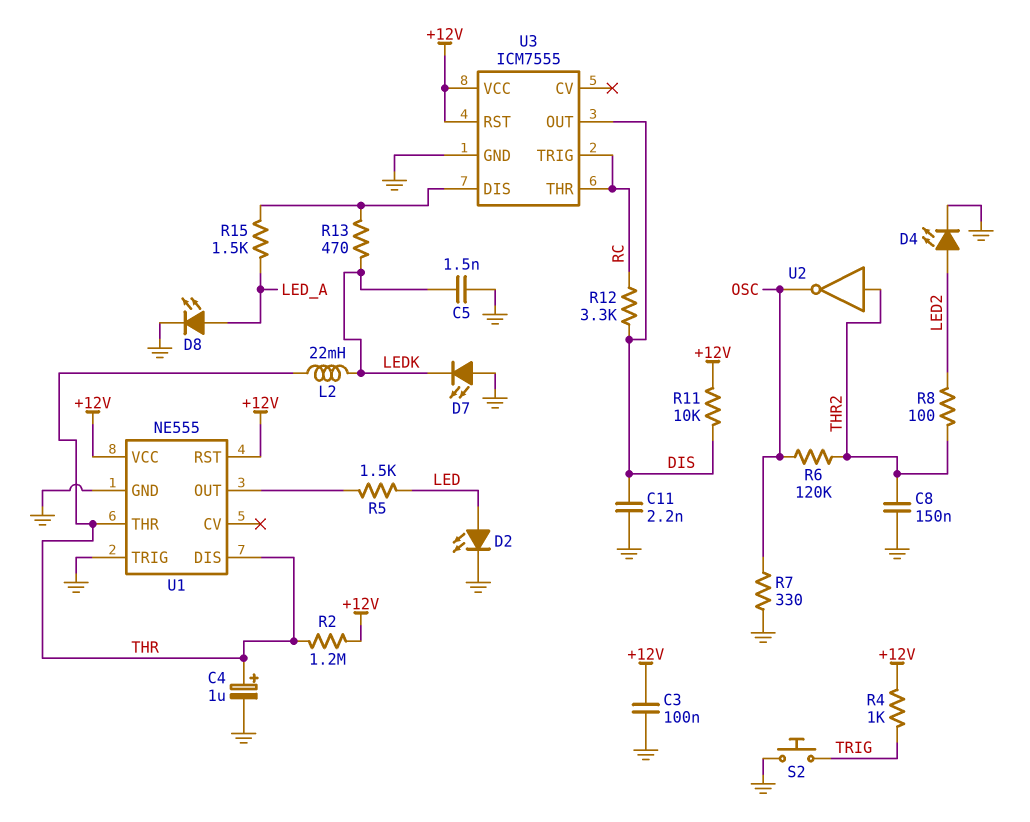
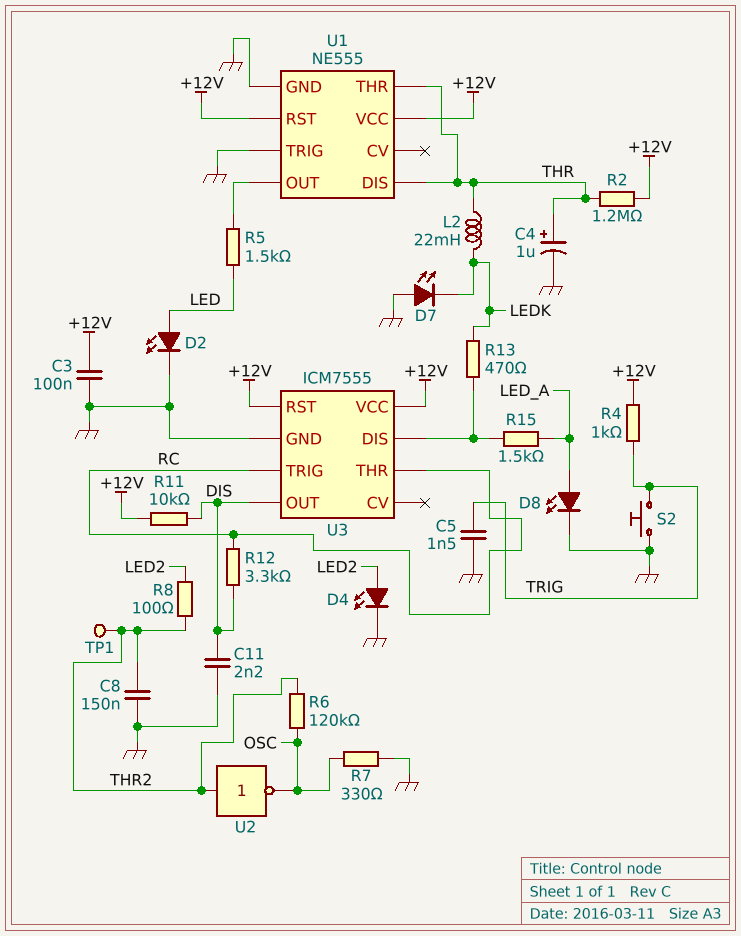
C5: 1.5nF (GND, LEDK) -> 1.5nF (GND, TRIG)
TP1: none -> test point (THR2)

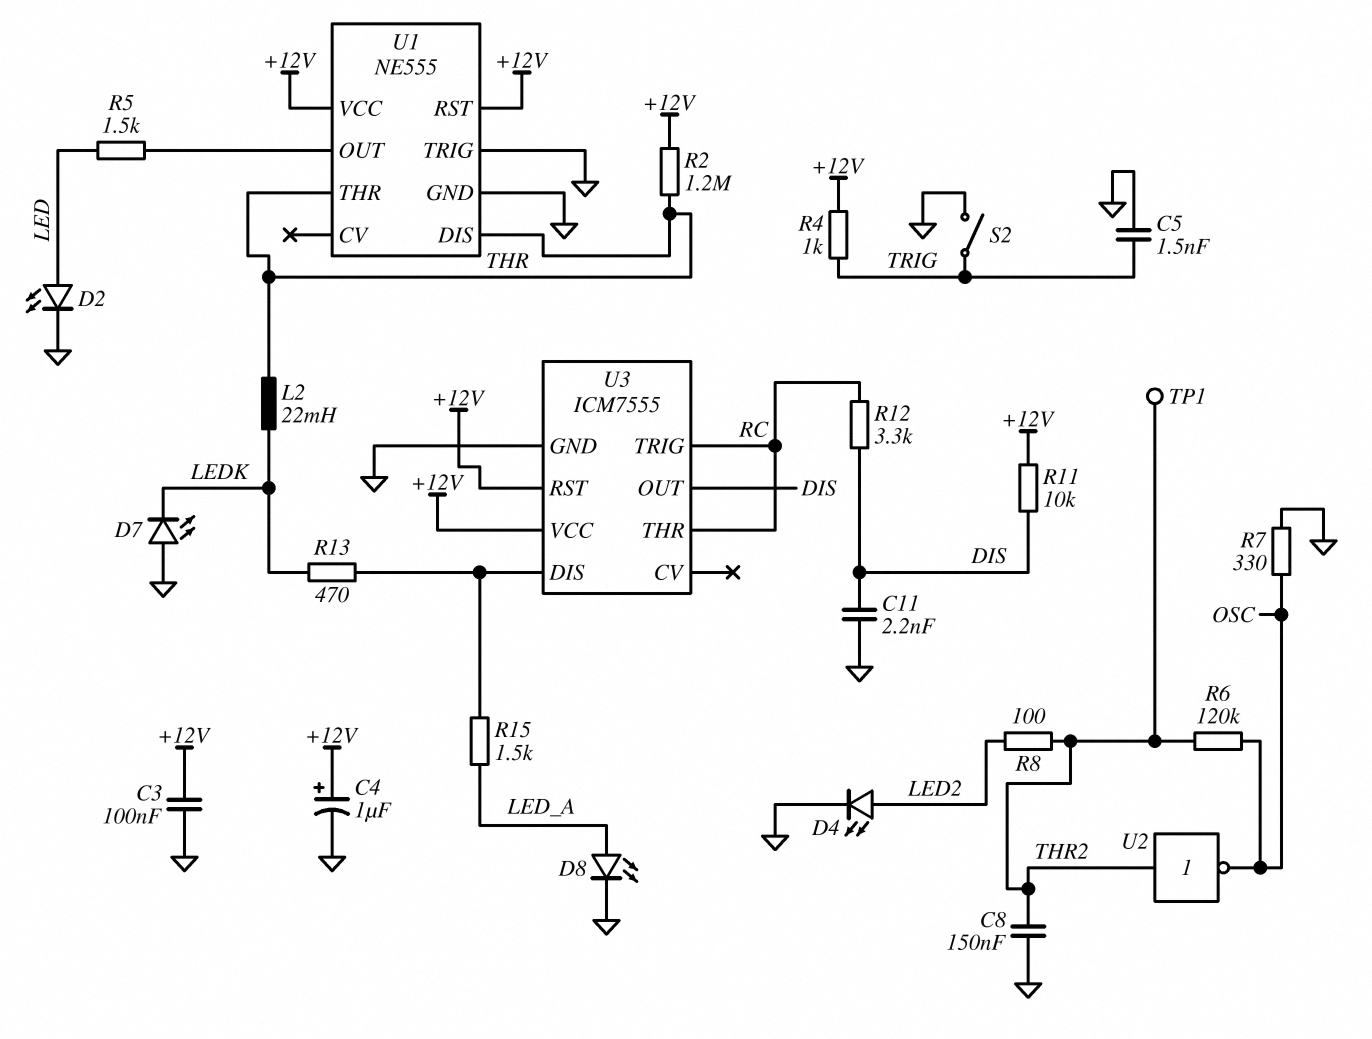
C4: 1uF (plus THR, minus GND) -> 1uF (plus +12V, minus GND)
S2: button (GND, TRIG) -> switch (GND, TRIG)

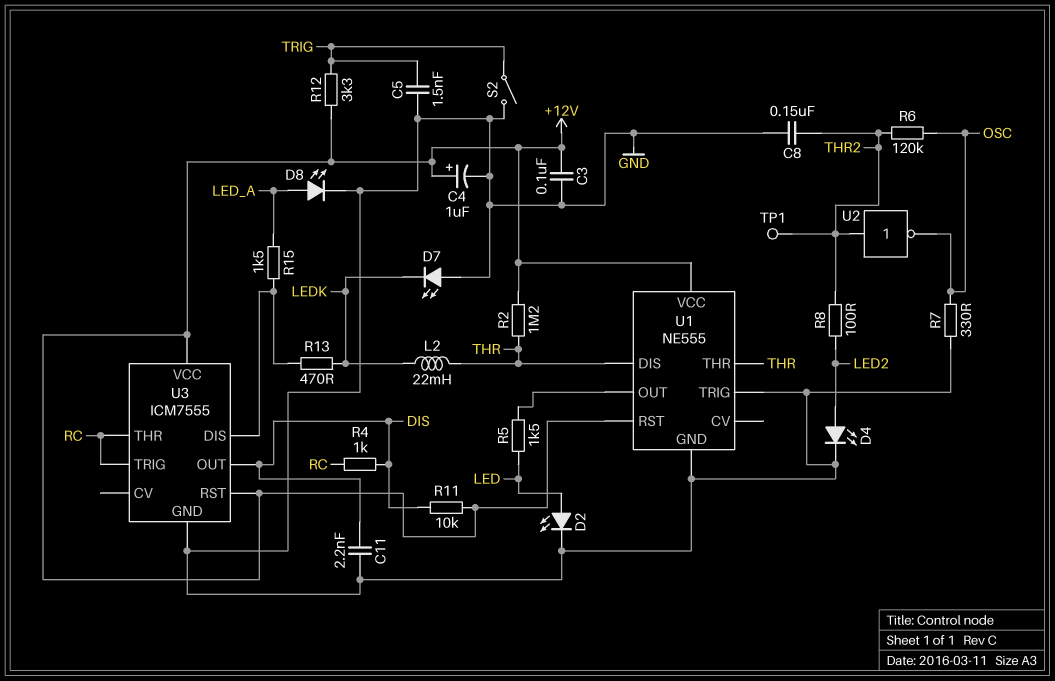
R4: 1k (+12V, TRIG) -> 1k (DIS, RC)
R12: 3.3k (DIS, RC) -> 3.3k (+12V, TRIG)

